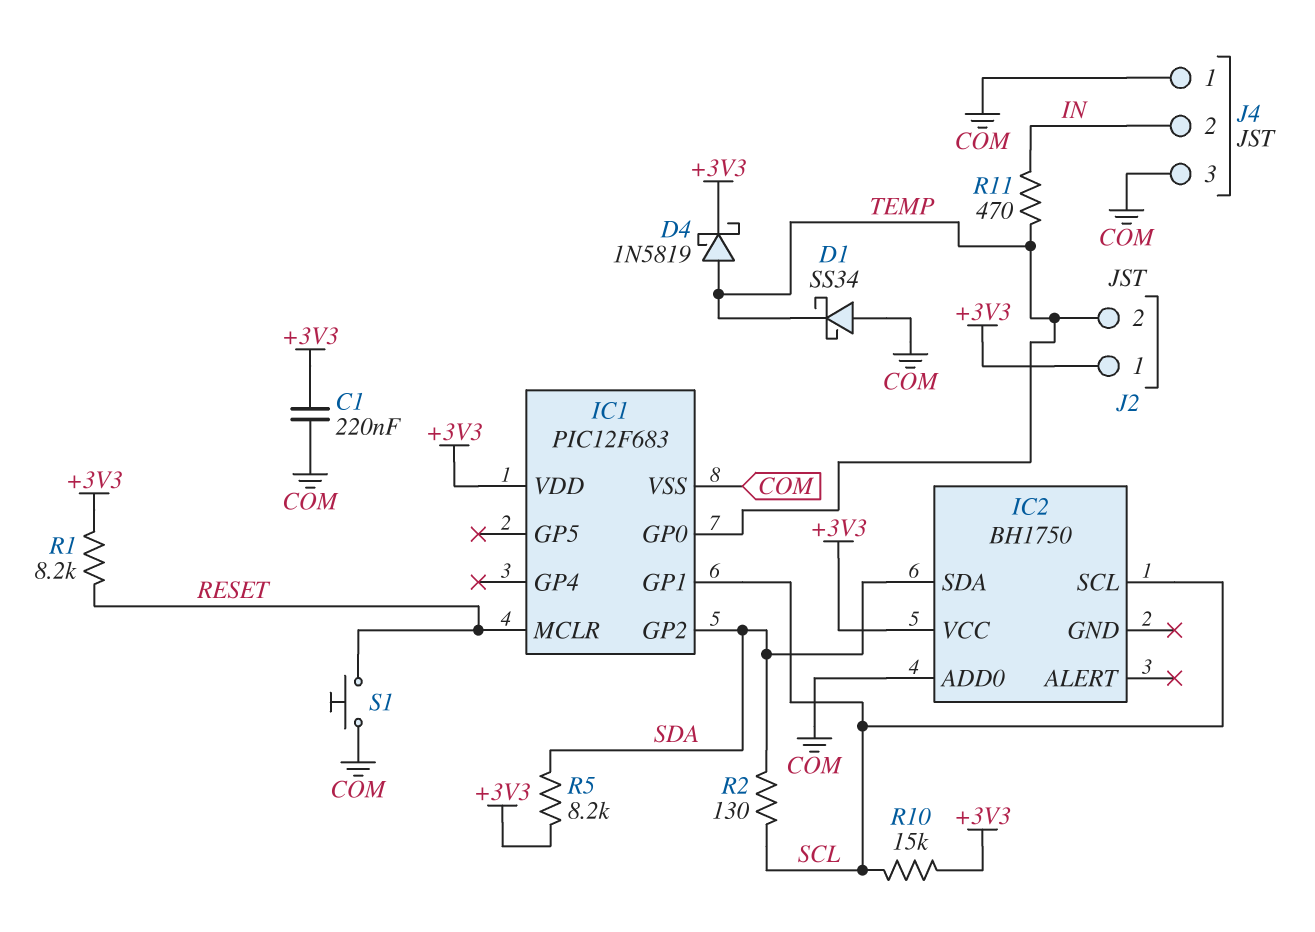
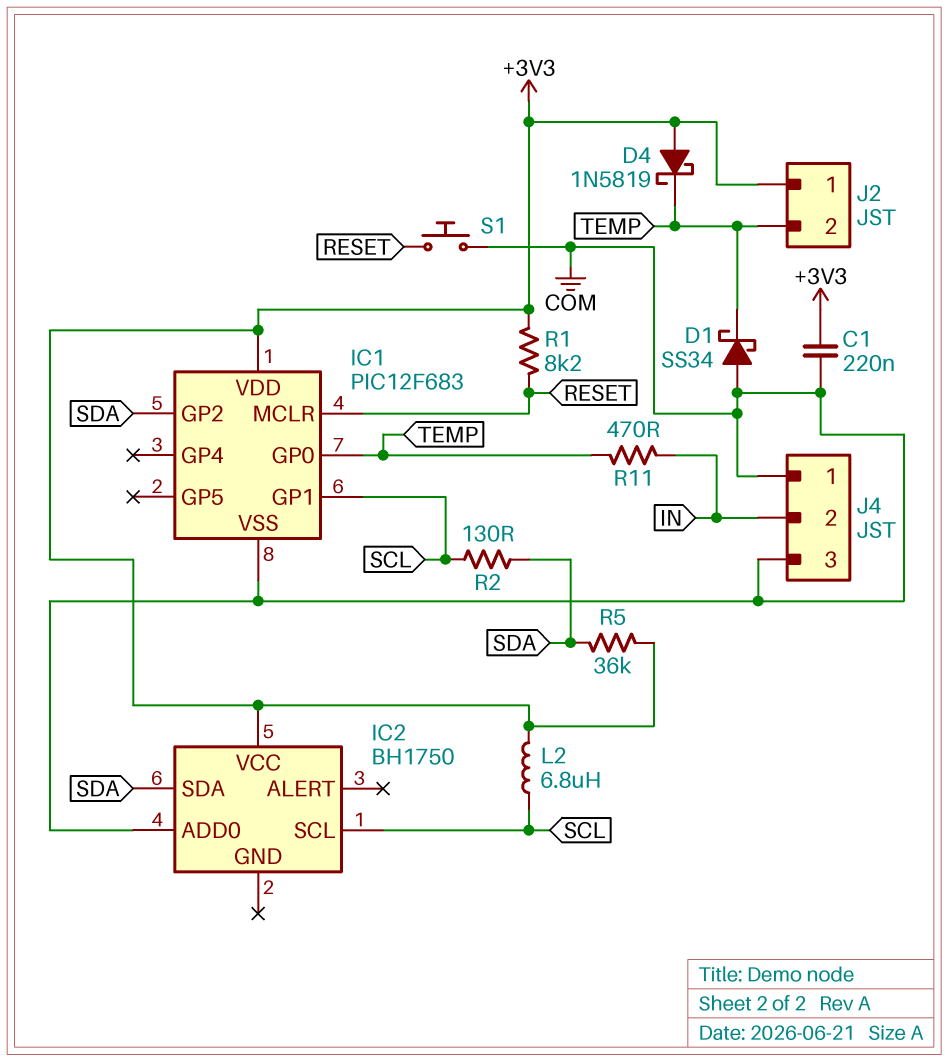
D4: schottky 1N5819 (A TEMP, K +3V3) -> schottky 1N5819 (A +3V3, K TEMP)
L2: none -> 6.8uH (+3V3, SCL)
R5: 8.2k (+3V3, SDA) -> 36k (+3V3, SDA)
R10: 15k (+3V3, SCL) -> none

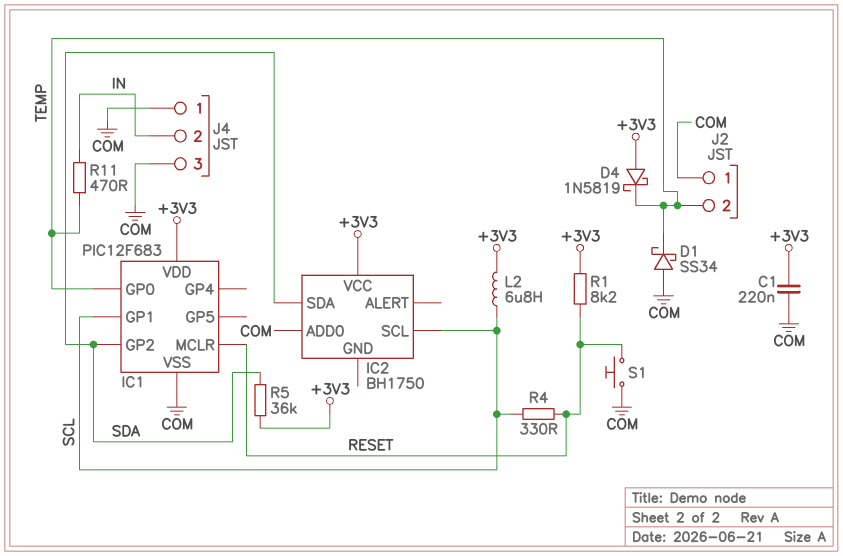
J2 pin 1: +3V3 -> COM
R2: 130 (SCL, SDA) -> none
R4: none -> 330 (RESET, SCL)

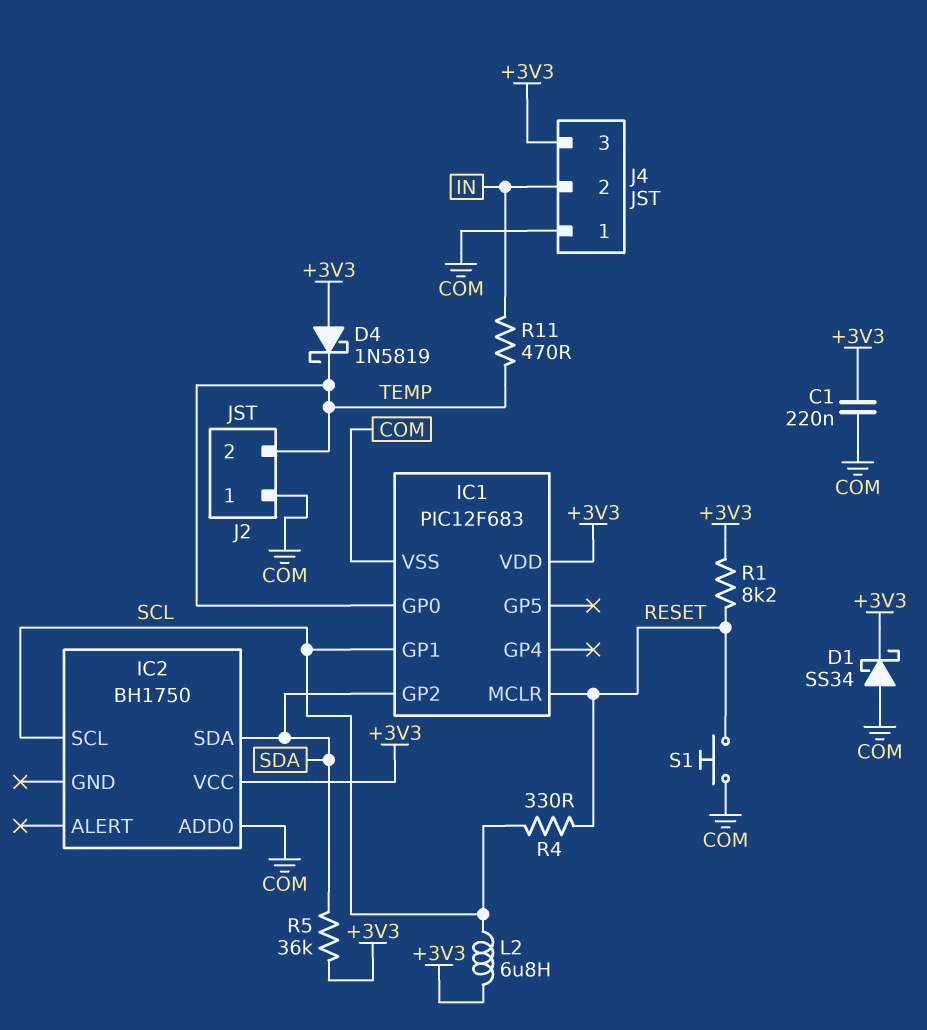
D1: schottky SS34 (A COM, K TEMP) -> schottky SS34 (A COM, K +3V3)
J4 pin 3: COM -> +3V3

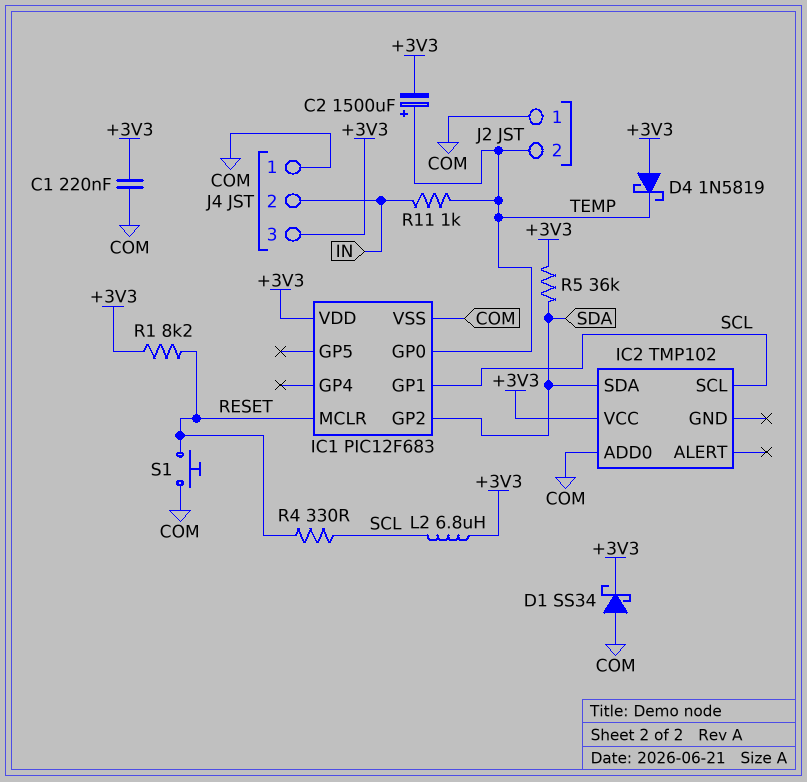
C2: none -> 1500uF (plus TEMP, minus +3V3)
IC2: BH1750 -> TMP102
R11: 470 (IN, TEMP) -> 1k (IN, TEMP)

